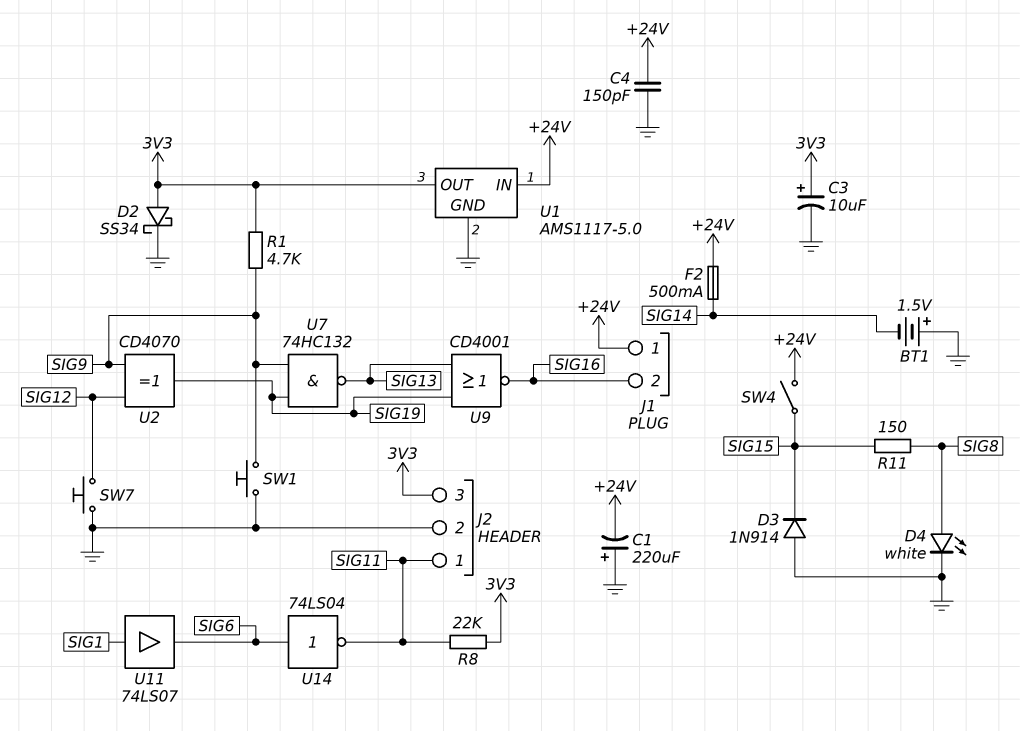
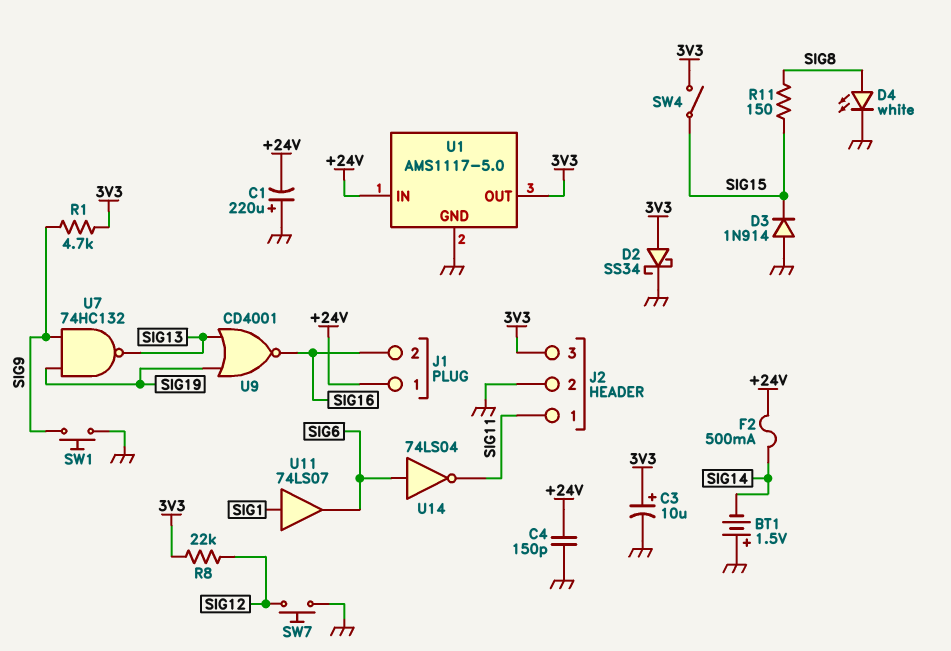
R8: 22k (3V3, SIG11) -> 22k (3V3, SIG12)
SW4: switch (+24V, SIG15) -> switch (3V3, SIG15)
U2: XOR CD4070 (in SIG9, in SIG12, out SIG19) -> none

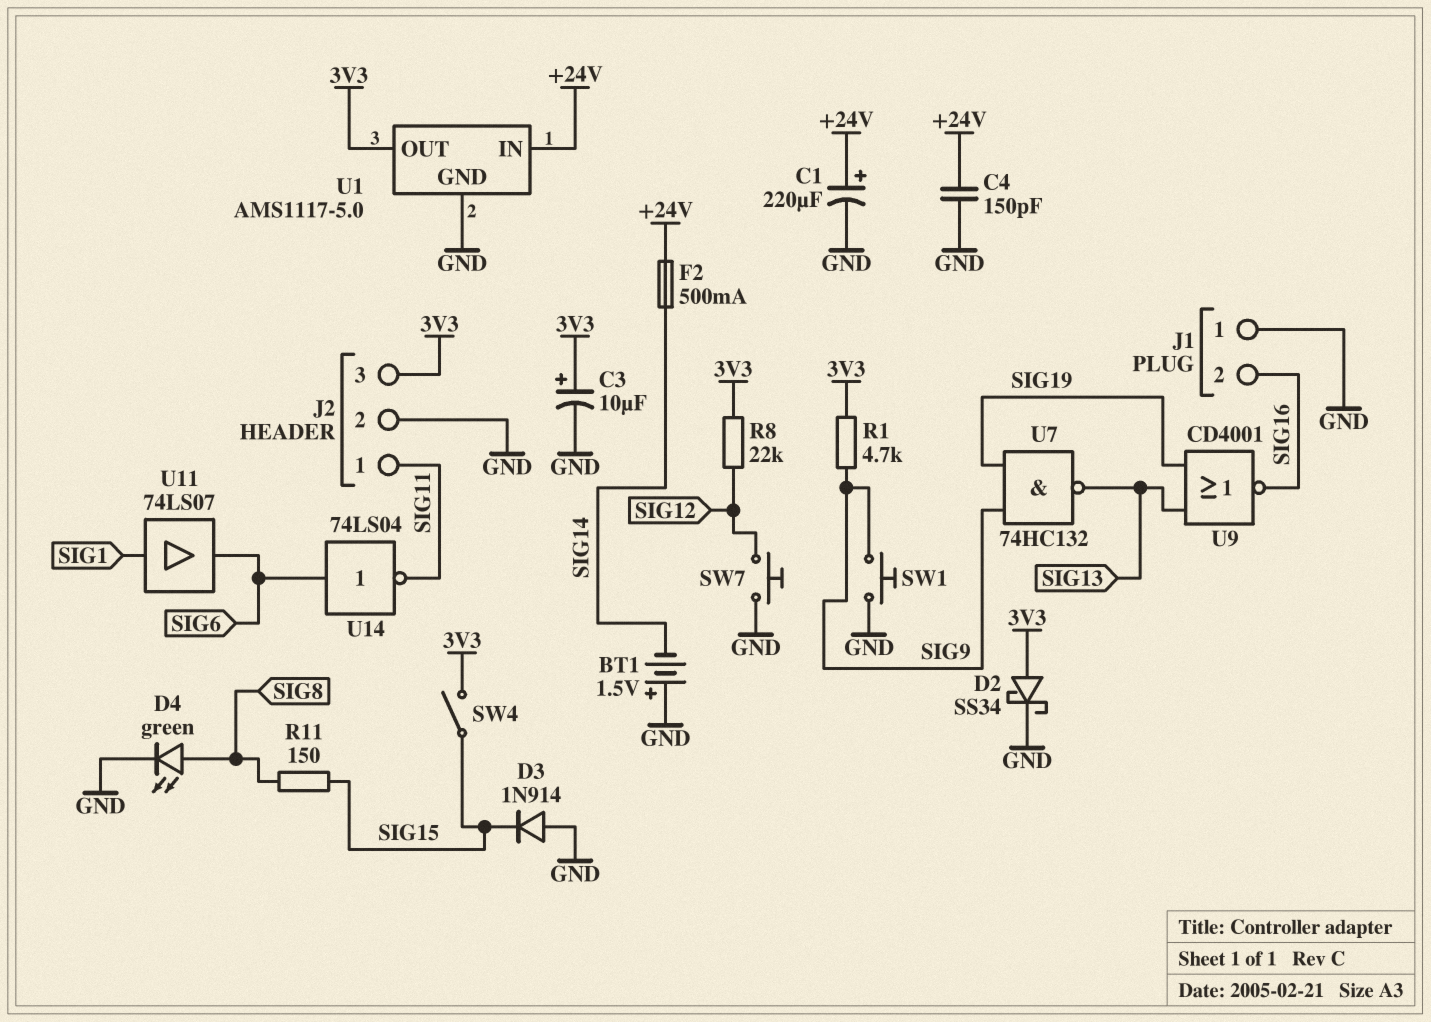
C1: 220uF (plus GND, minus +24V) -> 220uF (plus +24V, minus GND)
D4: LED white (A SIG8, K GND) -> LED green (A SIG8, K GND)
J1 pin 1: +24V -> GND

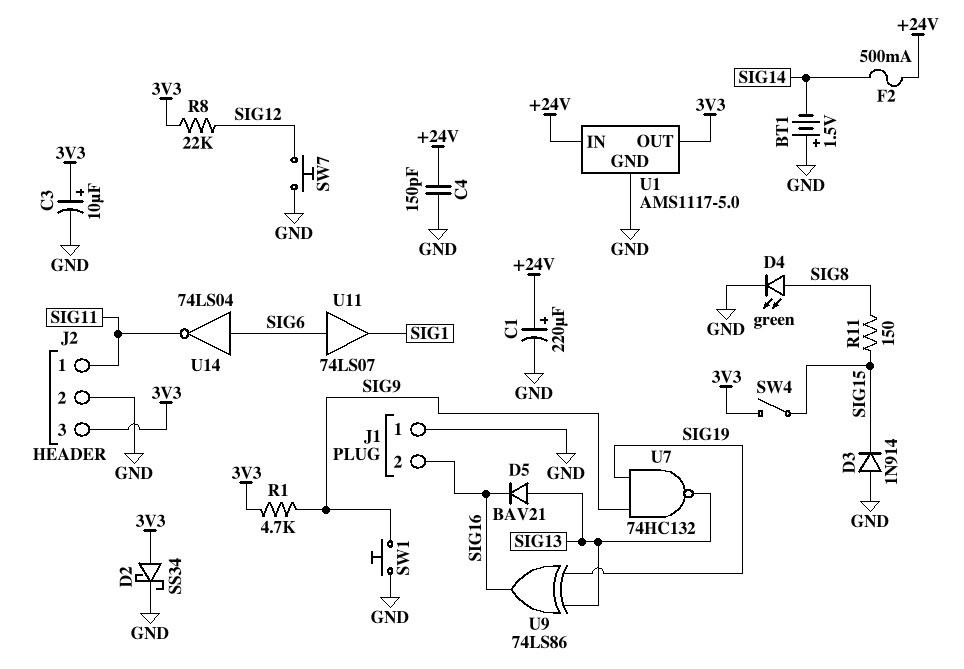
D5: none -> diode BAV21 (A SIG13, K SIG16)
U9: NOR CD4001 (in SIG13, in SIG19, out SIG16) -> XOR 74LS86 (in SIG13, in SIG19, out SIG16)
U11: buffer 74LS07 (in SIG1, out SIG6) -> buffer 74LS07 (in SIG6, out SIG1)

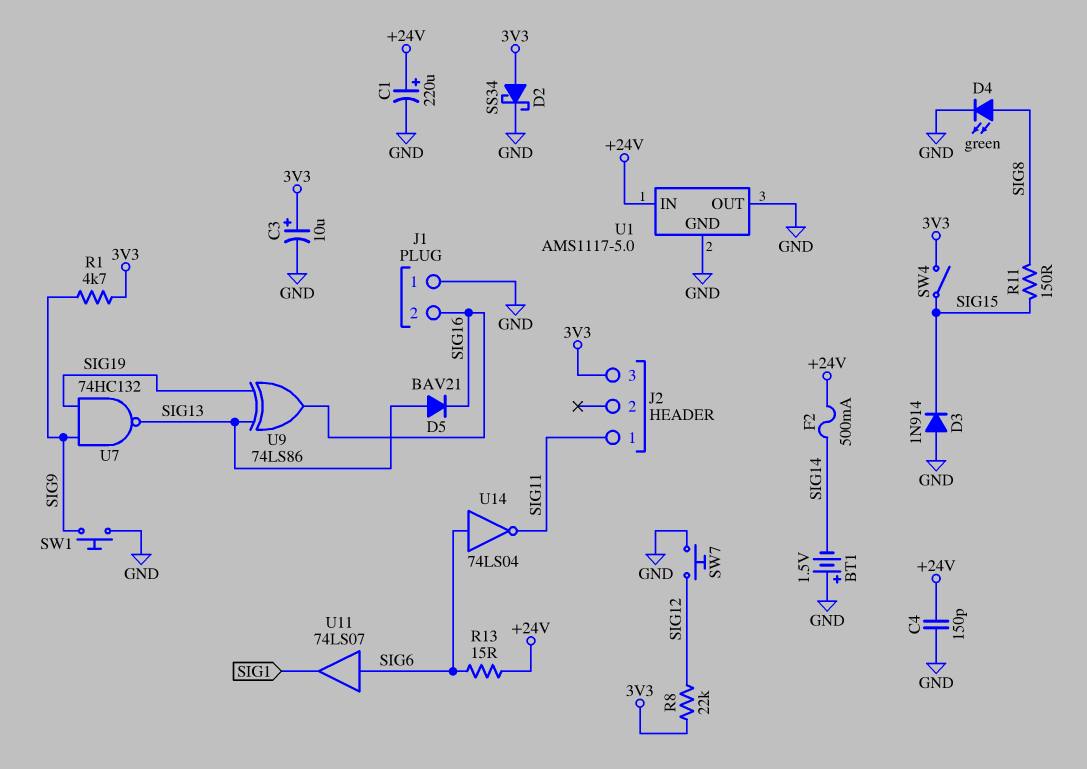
J2 pin 2: GND -> none
R13: none -> 15 (+24V, SIG6)
U1 pin OUT: 3V3 -> GND

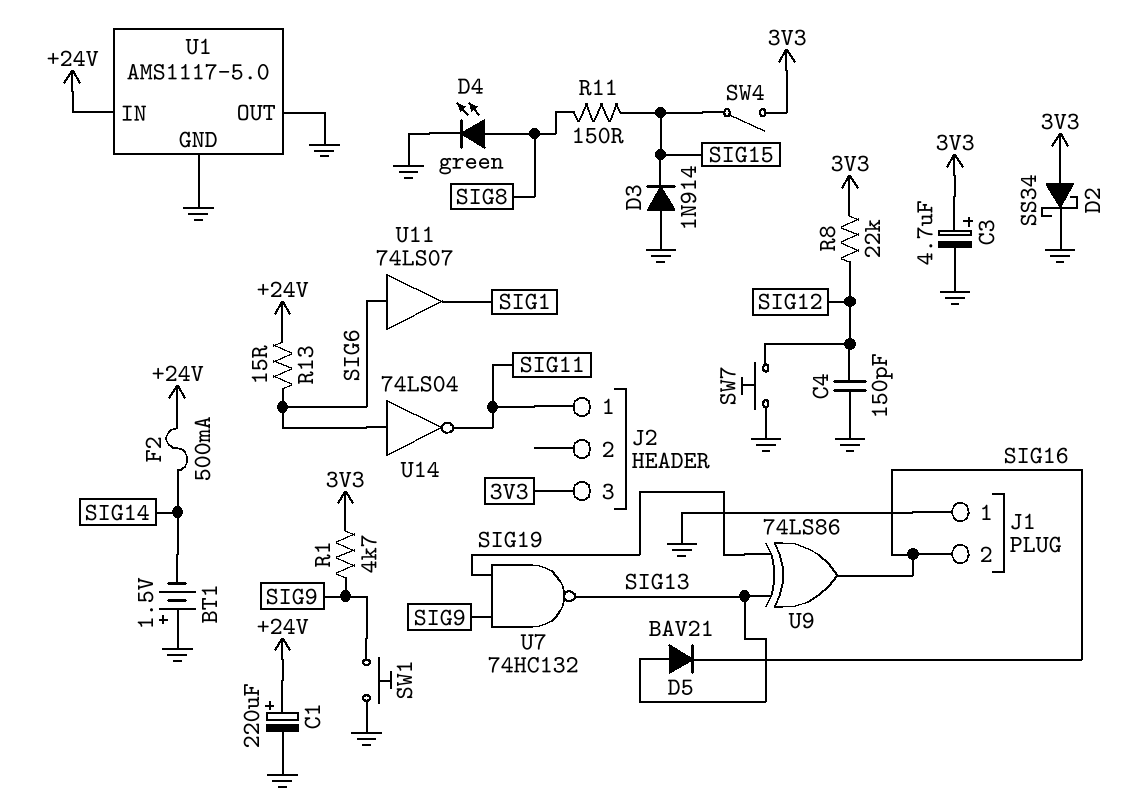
C3: 10uF (plus 3V3, minus GND) -> 4.7uF (plus 3V3, minus GND)
C4: 150pF (+24V, GND) -> 150pF (GND, SIG12)

